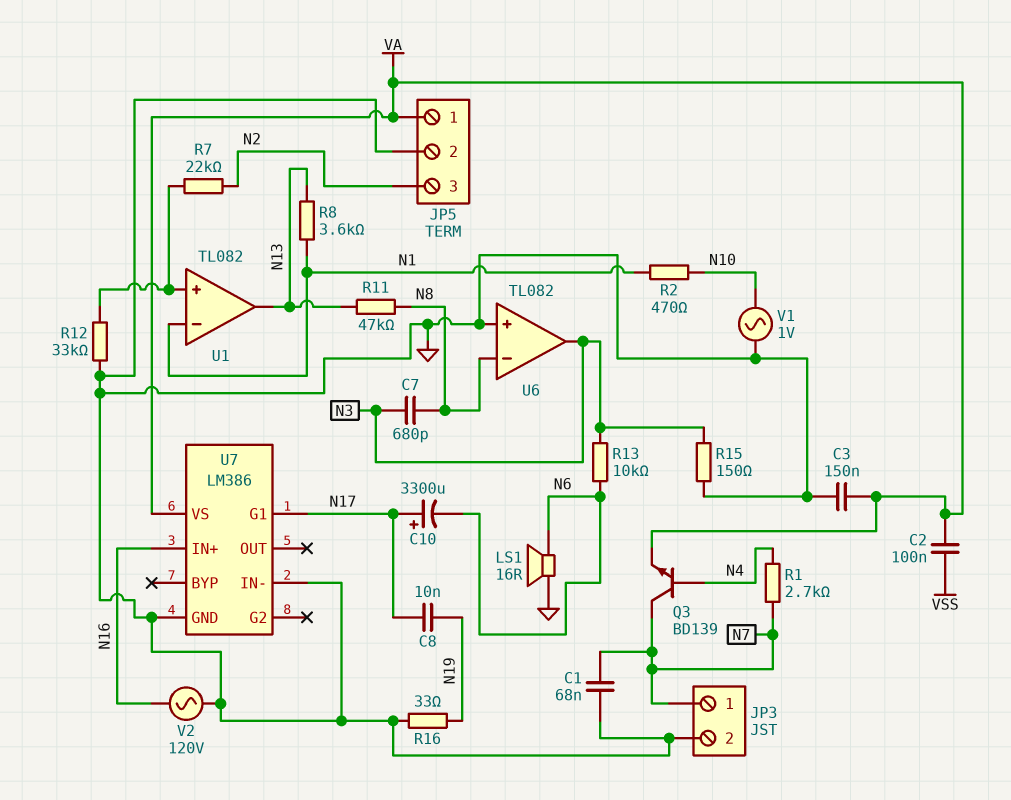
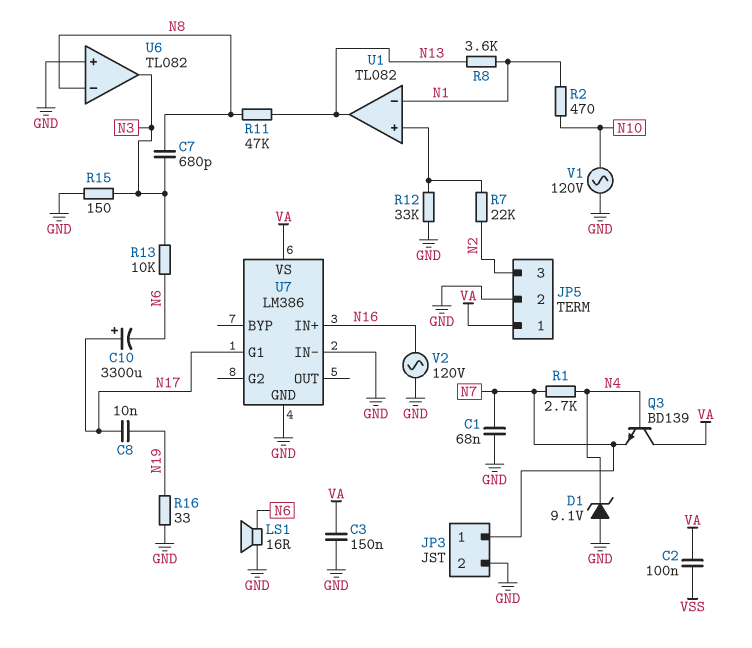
D1: none -> zener 9.1V (A GND, K N4)
Q3: NPN BD139 (B N4, C N7, E VA) -> NPN BD139 (B N4, C VA, E N7)
V1: AC 1V (GND, N10) -> AC 120V (GND, N10)

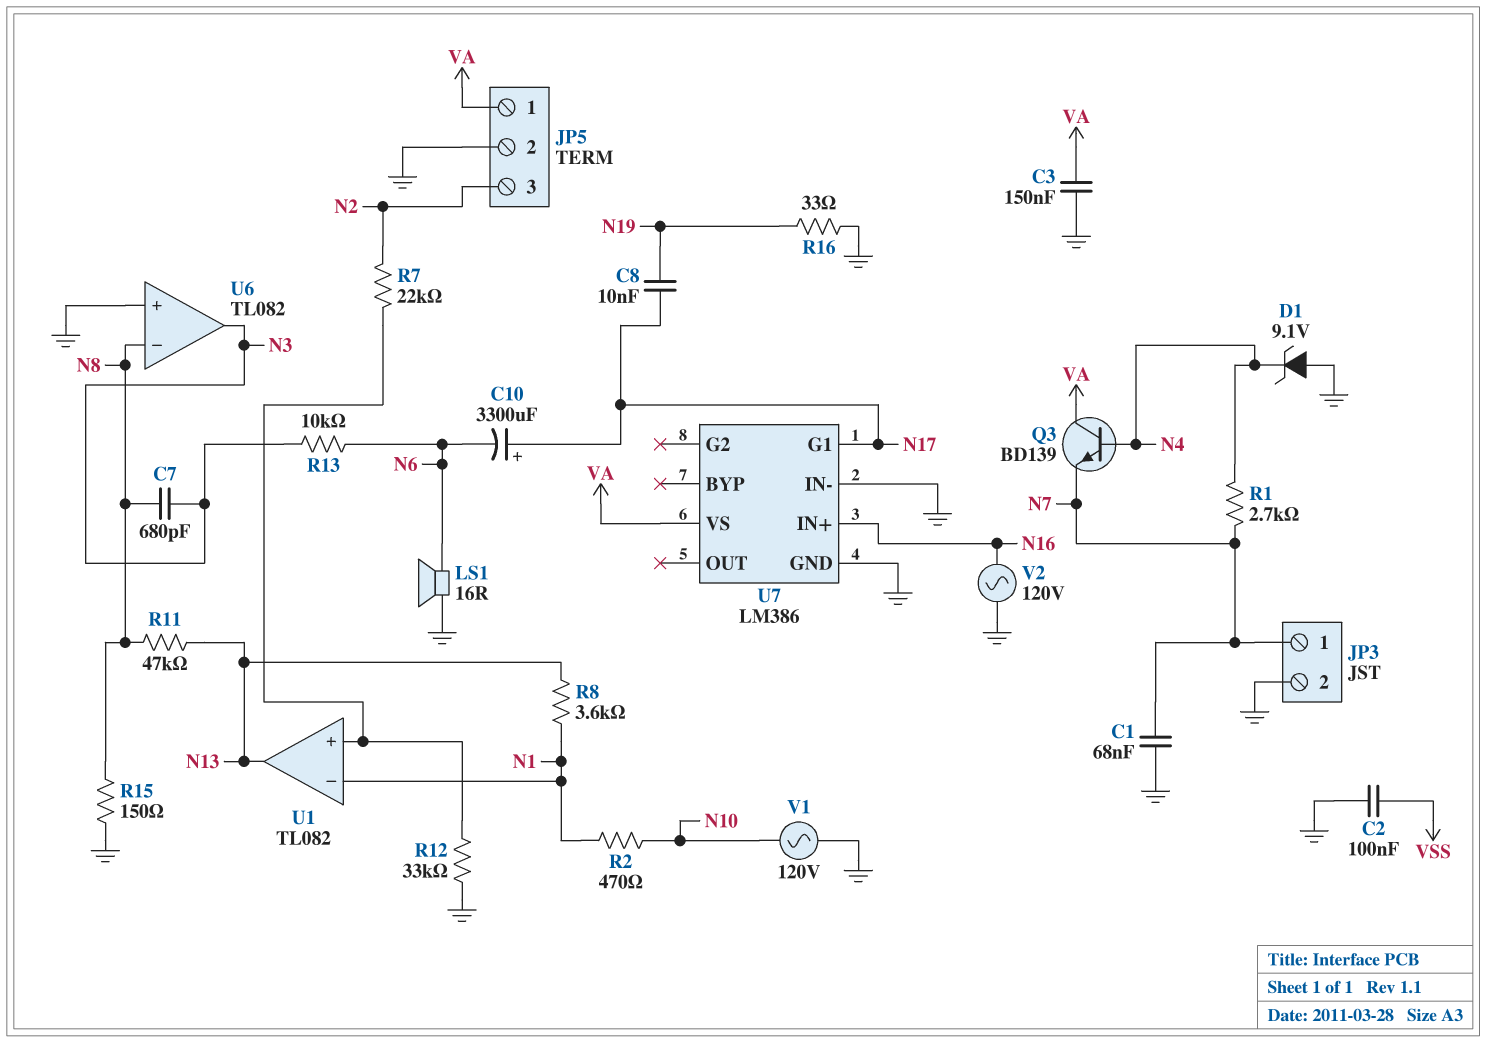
C2: 100nF (VA, VSS) -> 100nF (GND, VSS)
R15: 150 (GND, N3) -> 150 (GND, N8)

